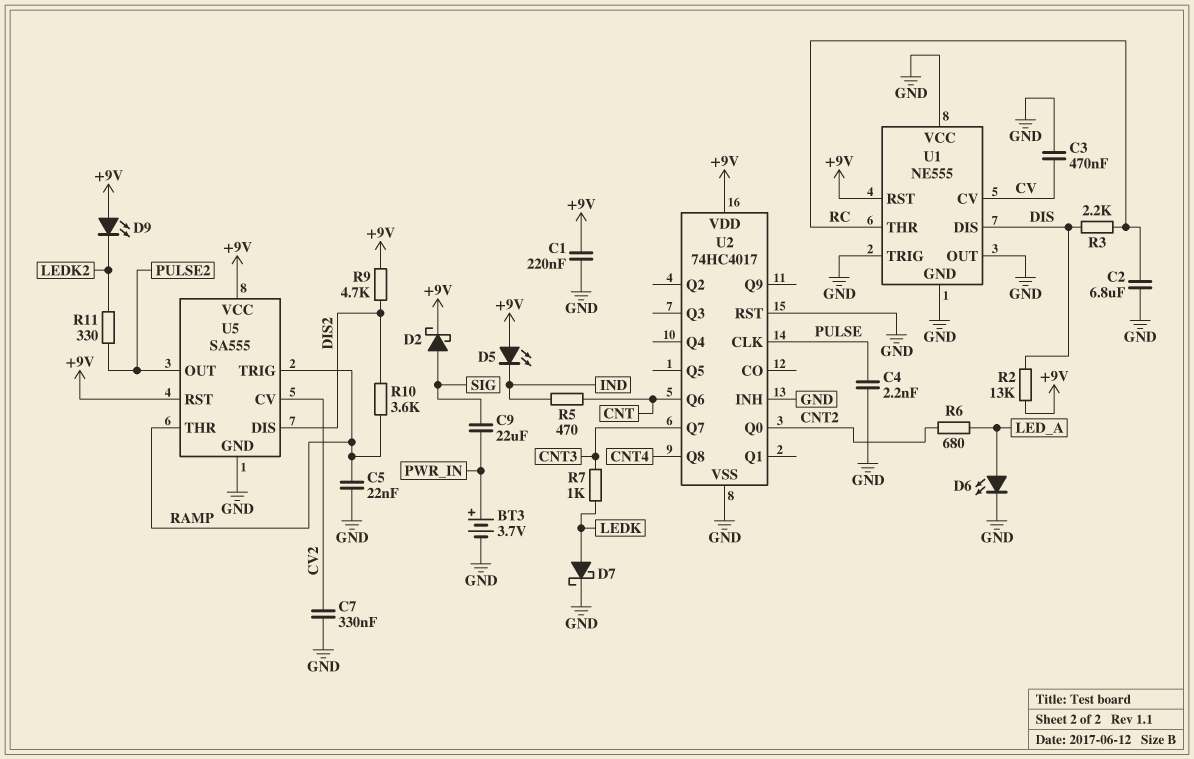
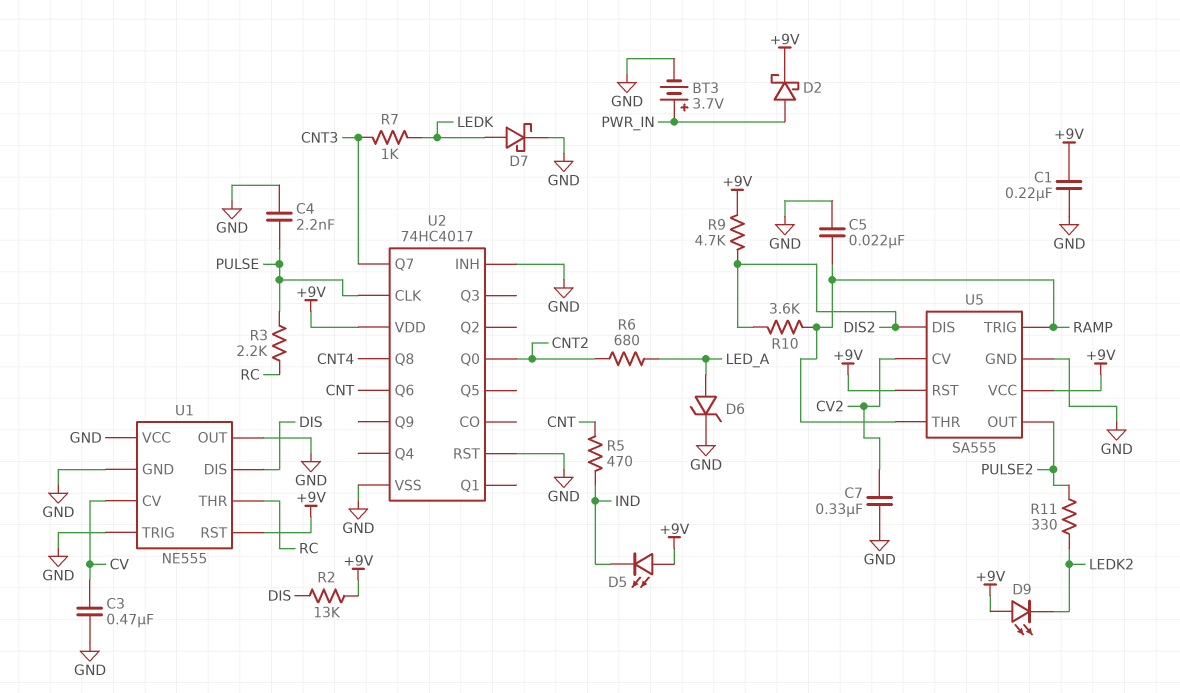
C2: 6.8uF (GND, RC) -> none
C9: 22uF (PWR_IN, SIG) -> none
D2: schottky (A SIG, K +9V) -> schottky (A PWR_IN, K +9V)
D6: LED (A LED_A, K GND) -> zener (A LED_A, K GND)
R3: 2.2k (DIS, RC) -> 2.2k (PULSE, RC)

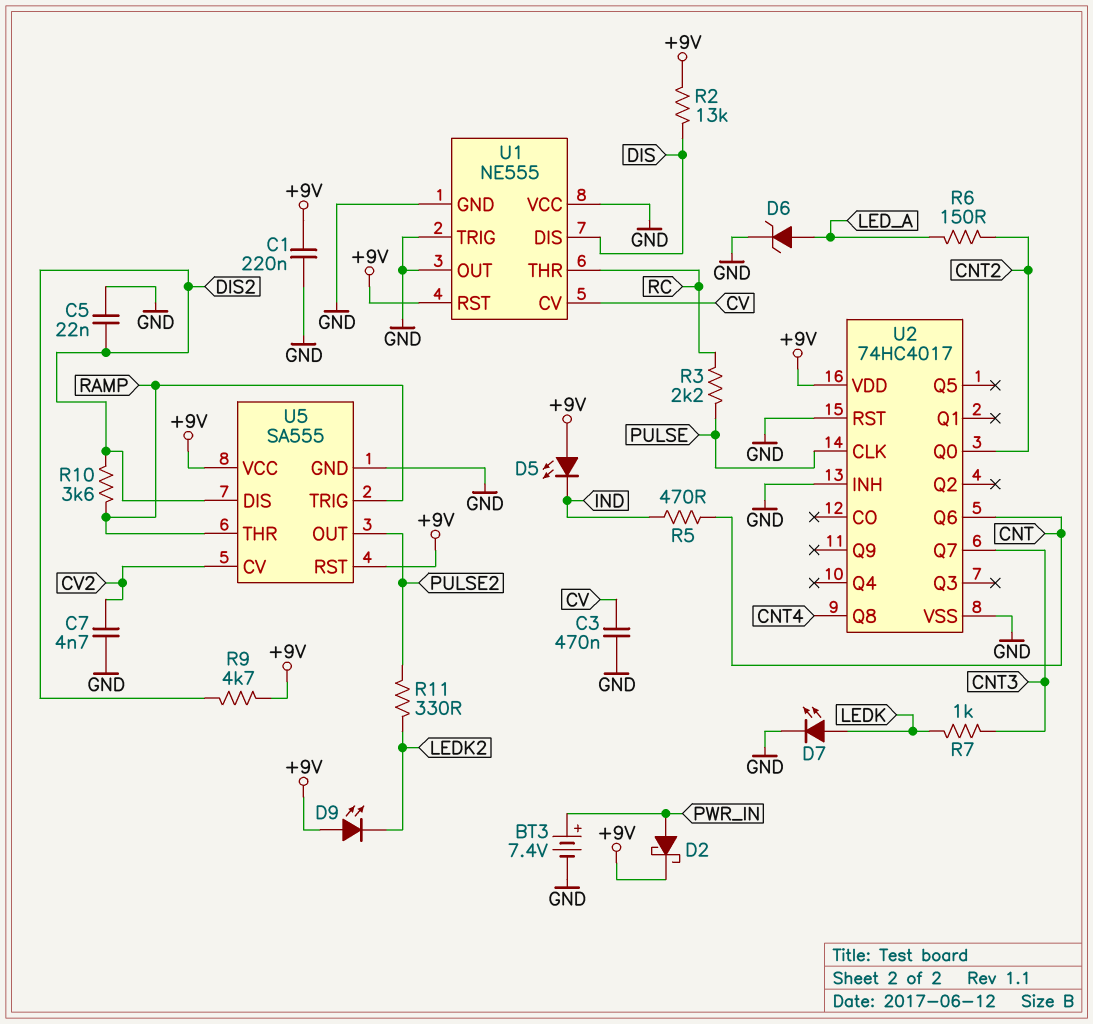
BT3: 3.7V (plus PWR_IN, minus GND) -> 7.4V (plus PWR_IN, minus GND)
C4: 2.2nF (GND, PULSE) -> none
C5: 22nF (GND, RAMP) -> 22nF (DIS2, GND)
C7: 330nF (CV2, GND) -> 4.7nF (CV2, GND)
D7: schottky (A LEDK, K GND) -> LED (A LEDK, K GND)
R6: 680 (CNT2, LED_A) -> 150 (CNT2, LED_A)

